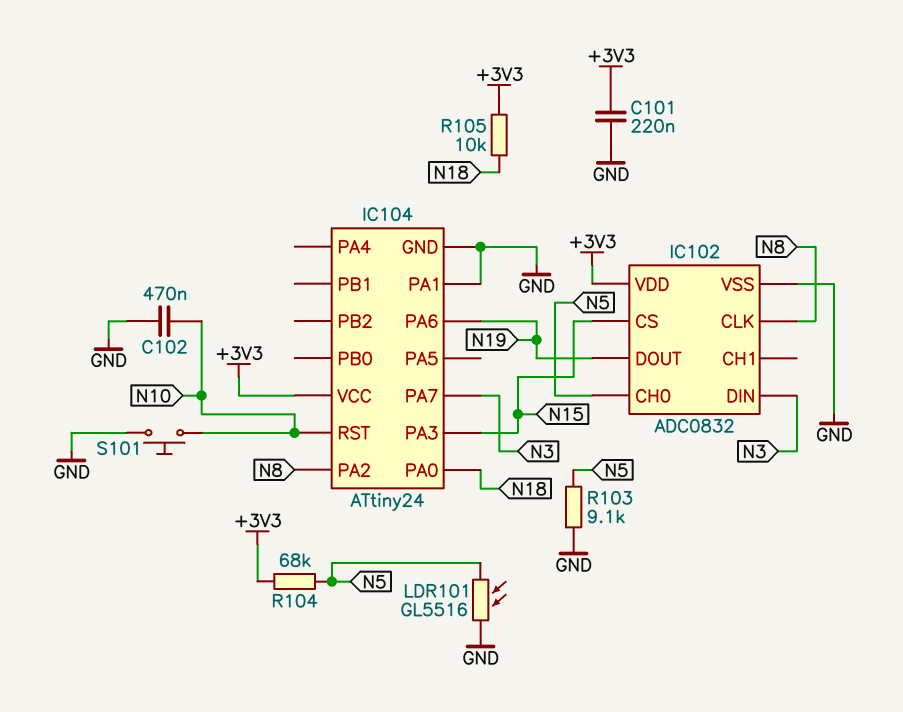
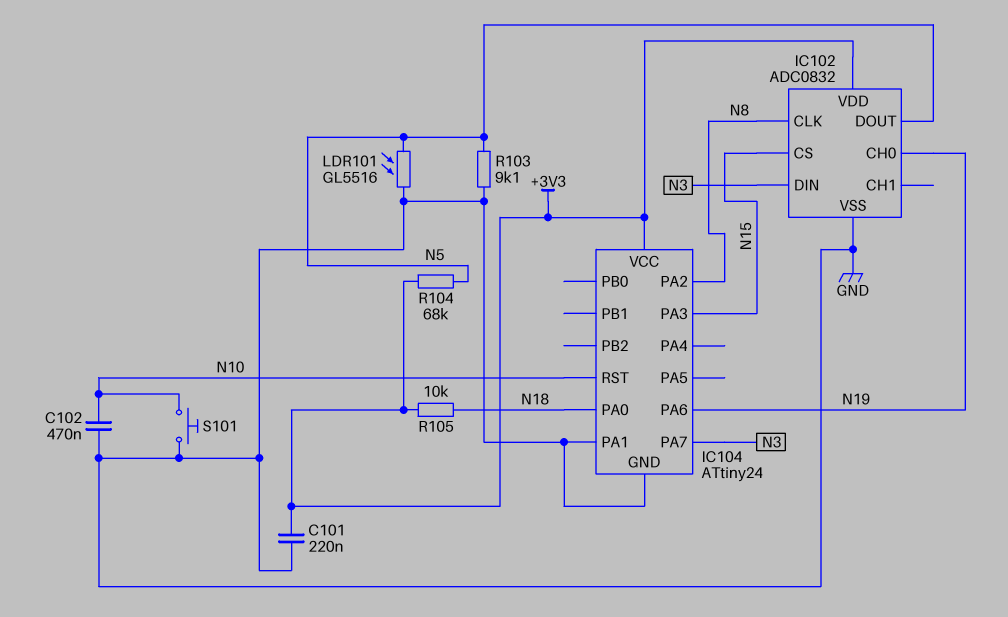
IC102 pin CH0: N5 -> N19
IC102 pin DOUT: N19 -> N5

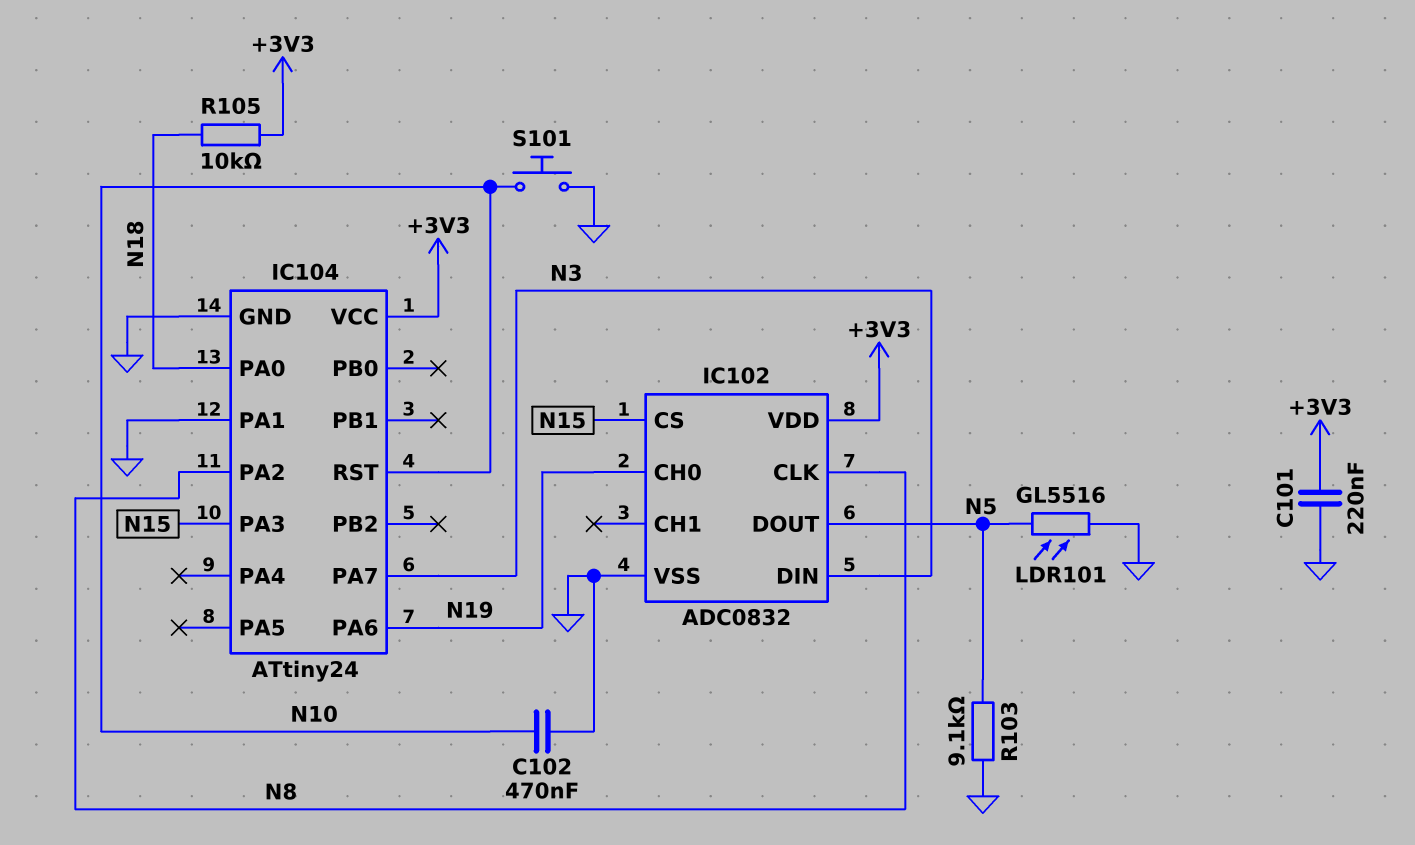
R104: 68k (+3V3, N5) -> none

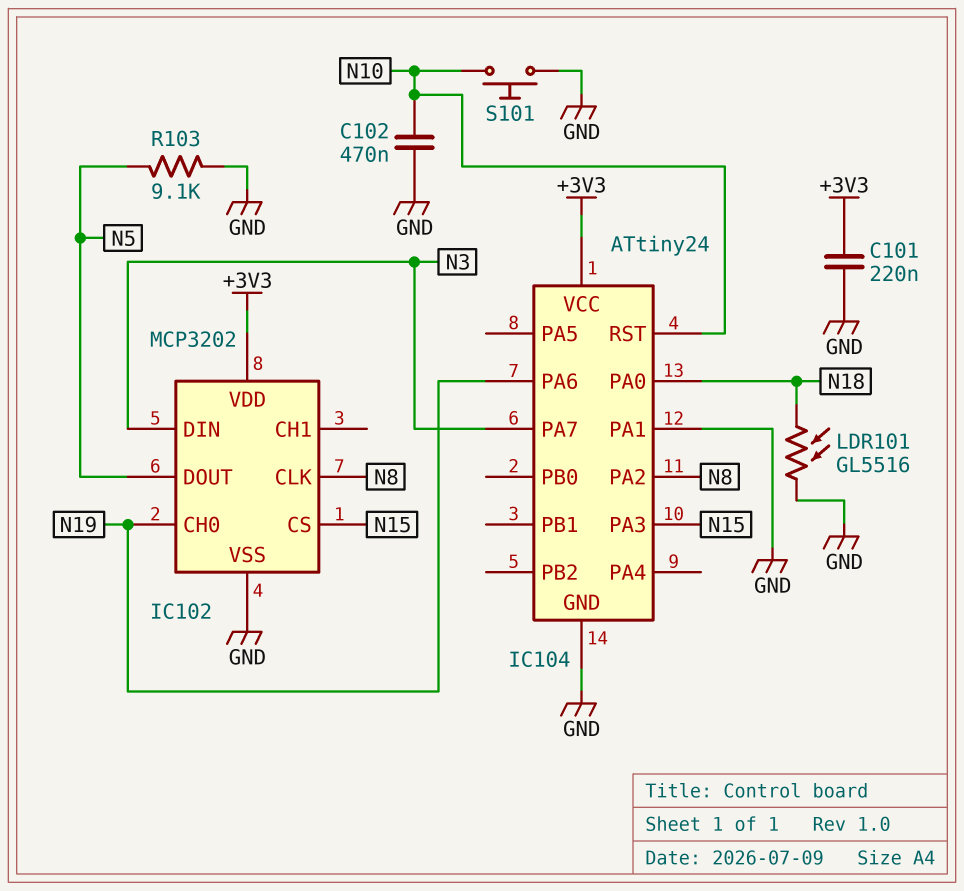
IC102: ADC0832 -> MCP3202
LDR101: GL5516 (GND, N5) -> GL5516 (GND, N18)
R105: 10k (+3V3, N18) -> none

